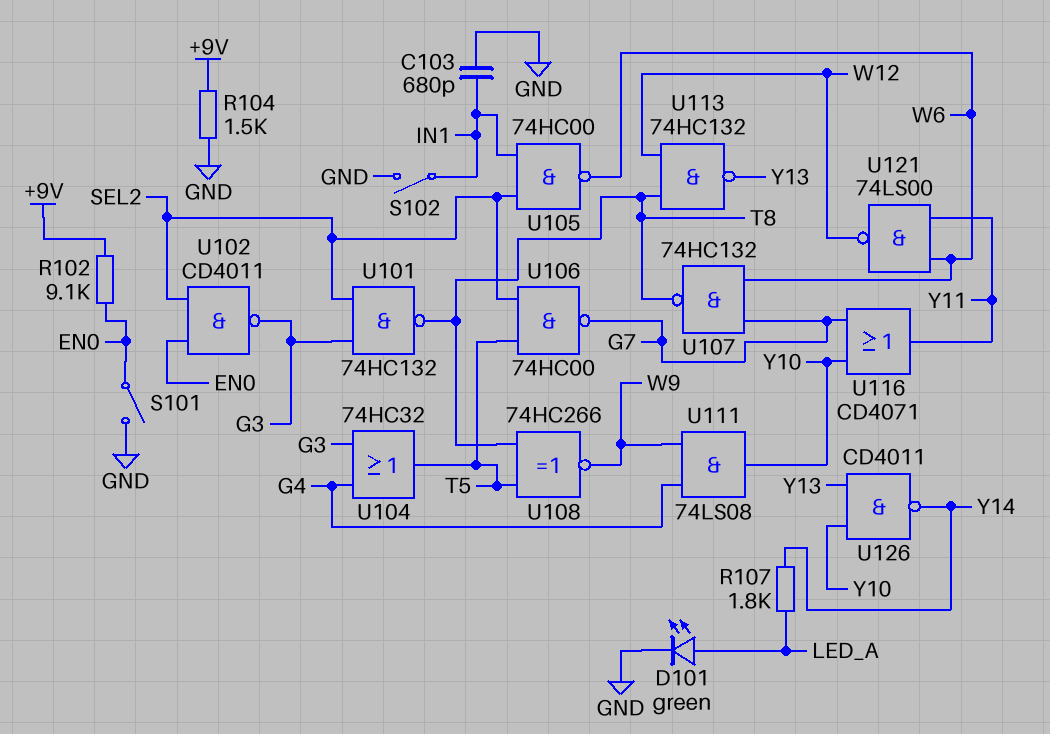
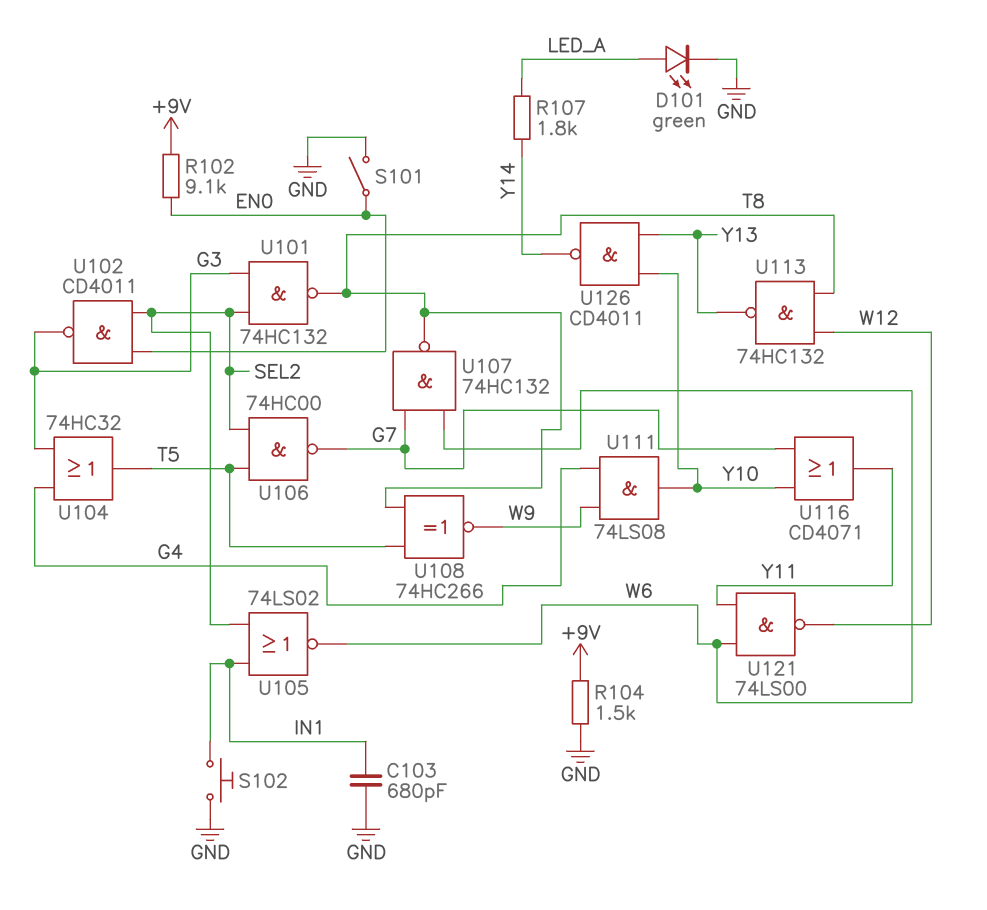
S102: switch (GND, IN1) -> button (GND, IN1)
U105: NAND 74HC00 (in IN1, in SEL2, out W6) -> NOR 74LS02 (in IN1, in SEL2, out W6)

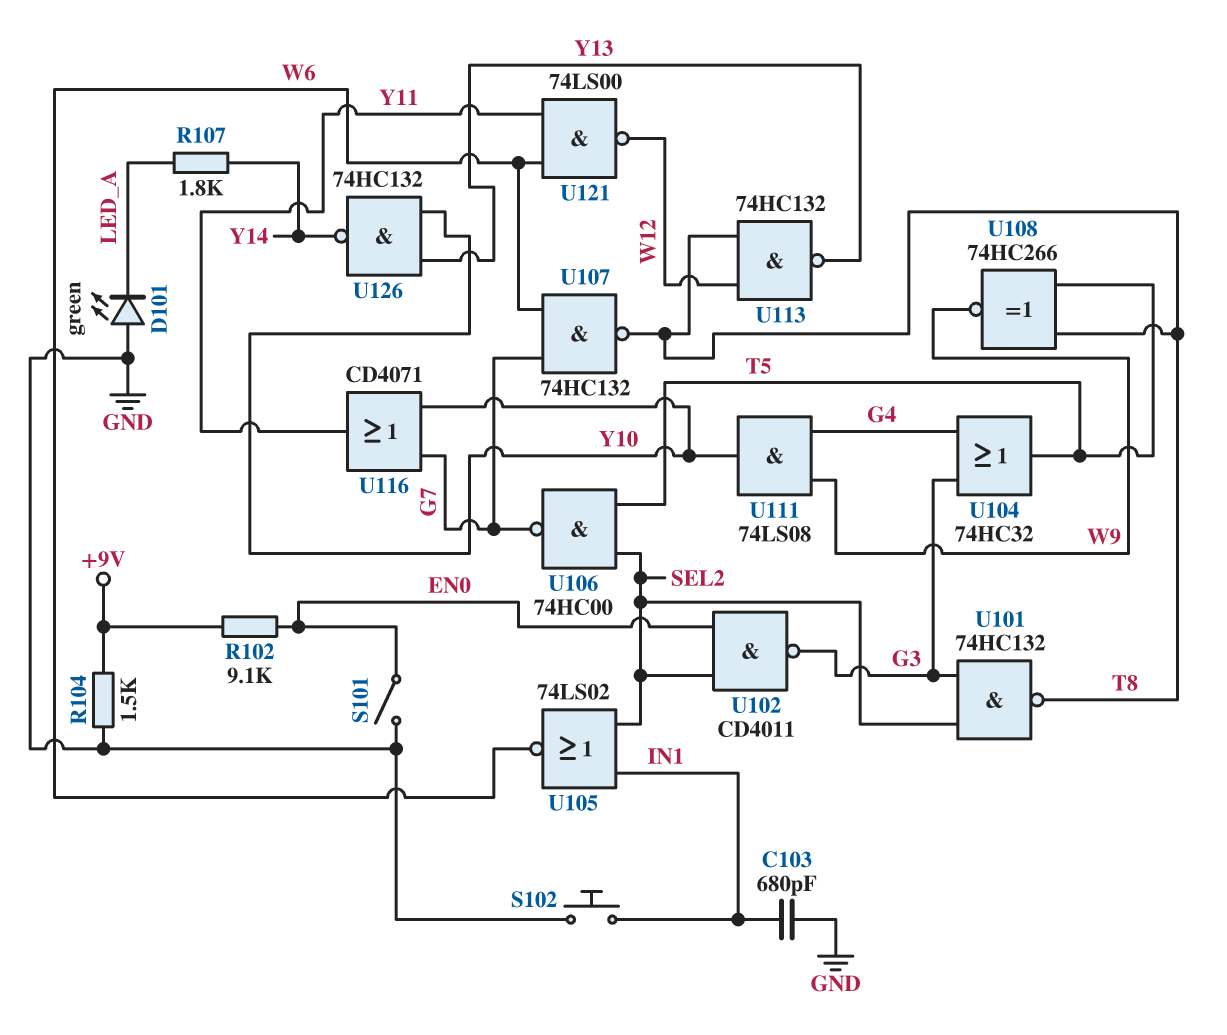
D101: LED green (A LED_A, K GND) -> LED green (A GND, K LED_A)
U126: NAND CD4011 (in Y10, in Y13, out Y14) -> NAND 74HC132 (in Y10, in Y13, out Y14)

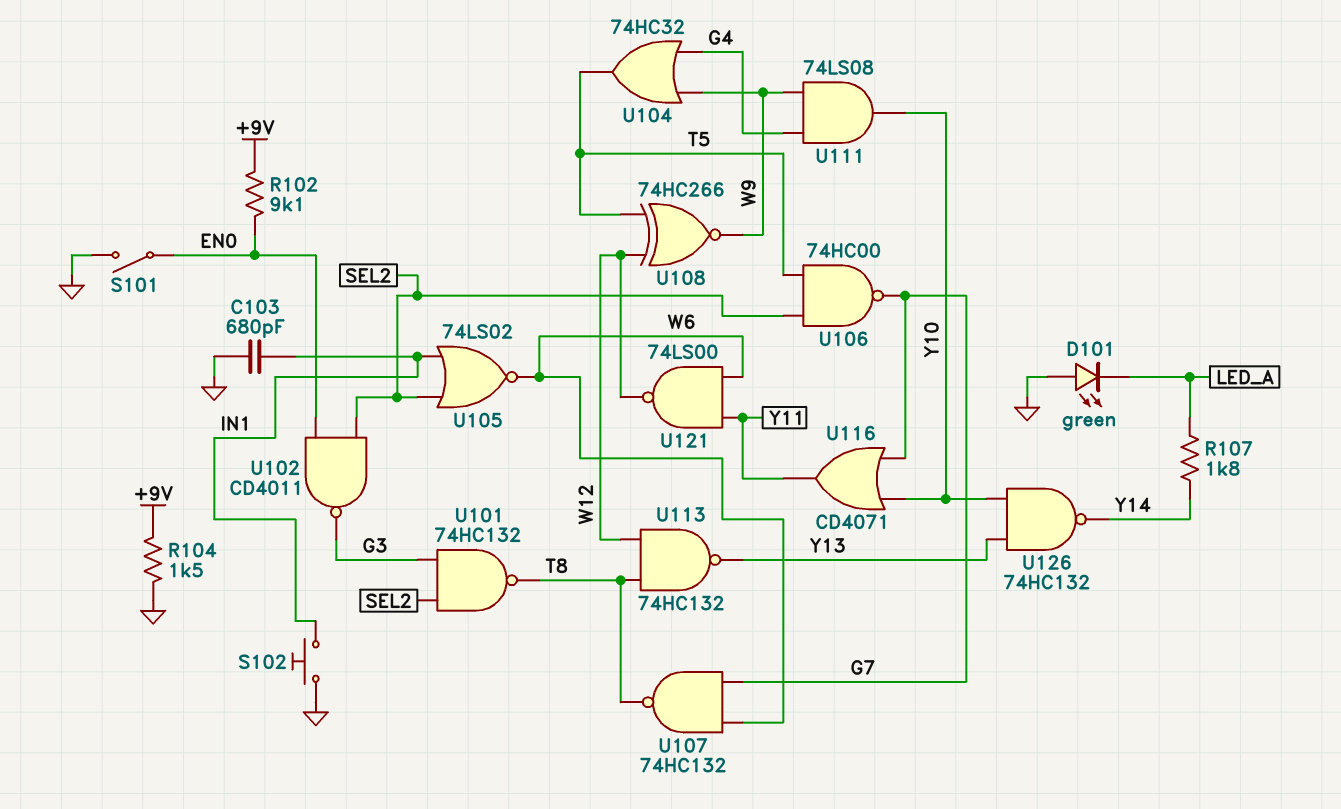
U104: OR 74HC32 (in G3, in G4, out T5) -> OR 74HC32 (in G4, in W9, out T5)
U108: XNOR 74HC266 (in T5, in T8, out W9) -> XNOR 74HC266 (in T5, in W12, out W9)

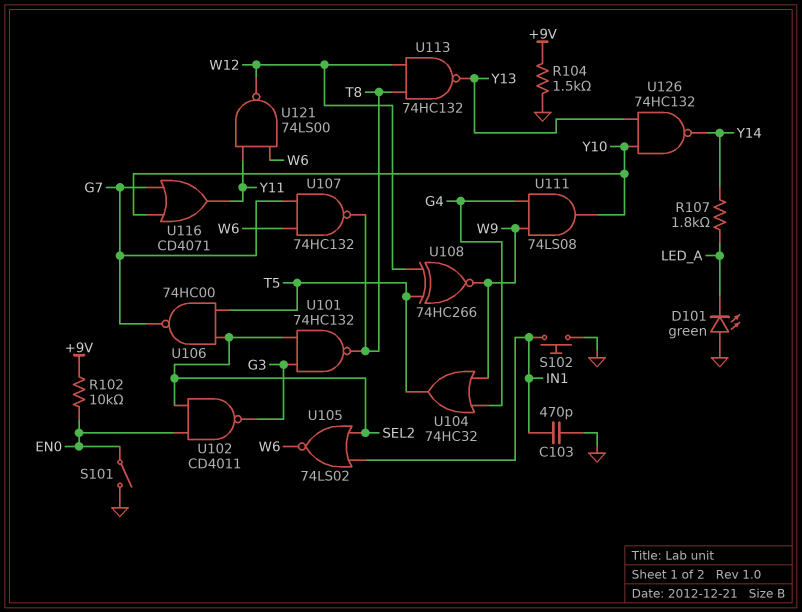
C103: 680pF (GND, IN1) -> 470pF (GND, IN1)
R102: 9.1k (+9V, EN0) -> 10k (+9V, EN0)

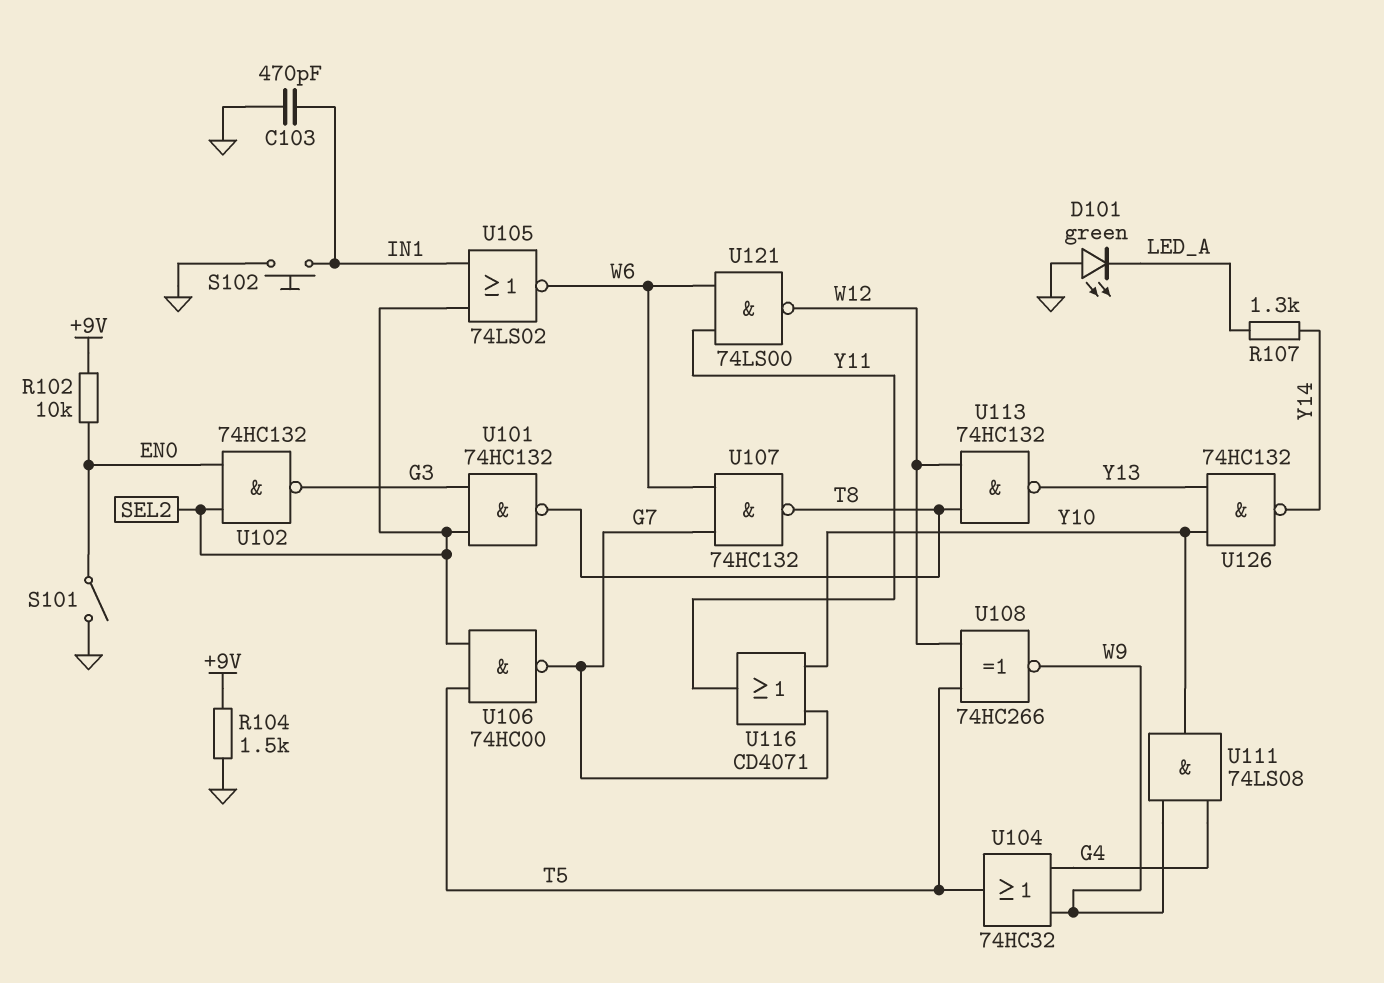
R107: 1.8k (LED_A, Y14) -> 1.3k (LED_A, Y14)
U102: NAND CD4011 (in EN0, in SEL2, out G3) -> NAND 74HC132 (in EN0, in SEL2, out G3)

